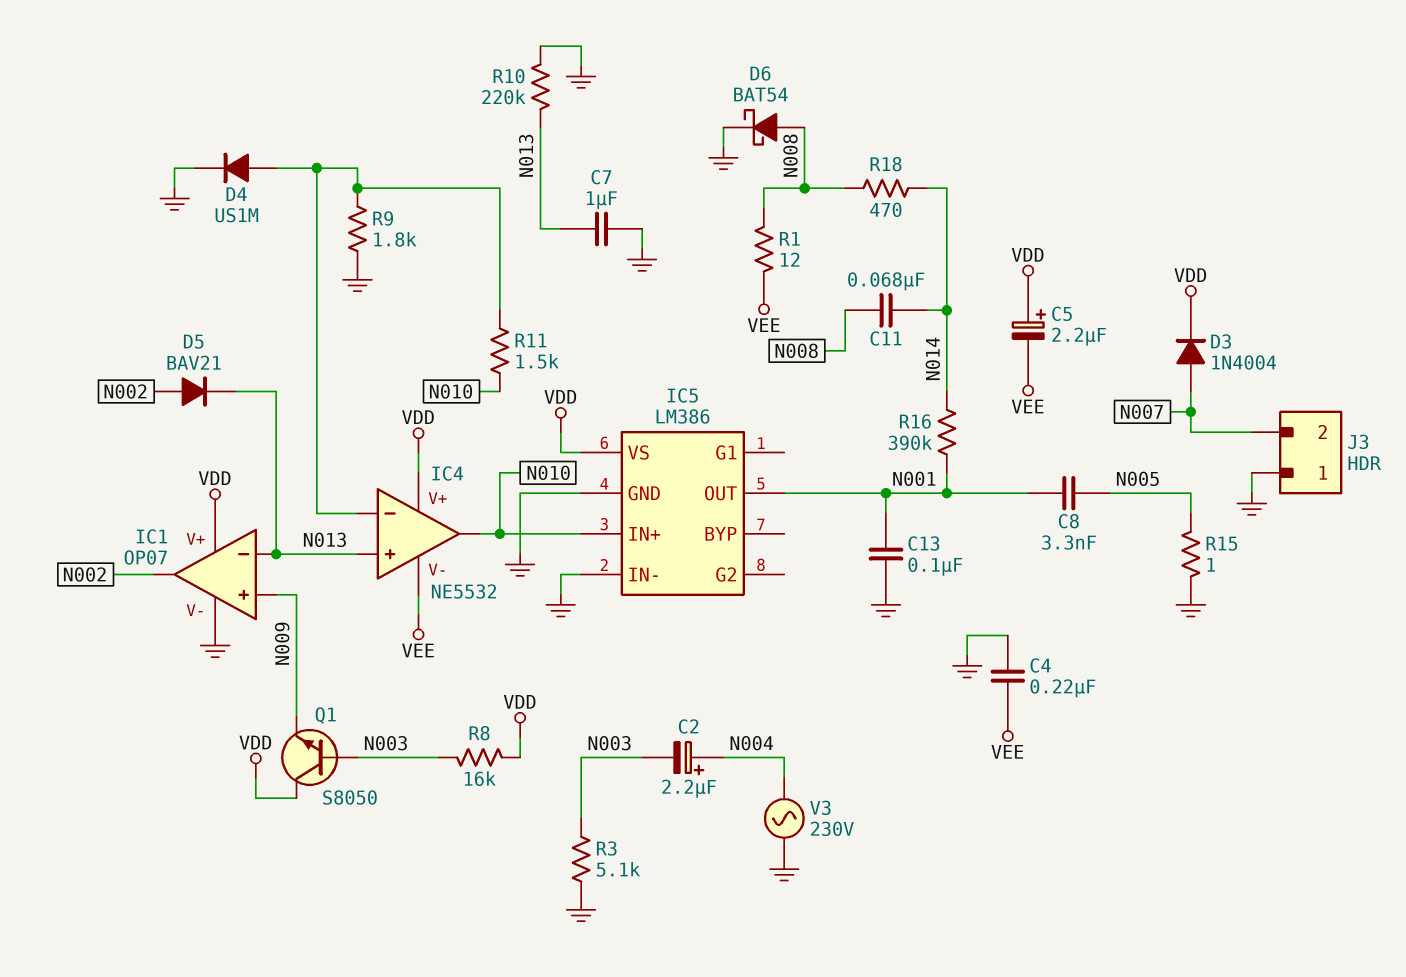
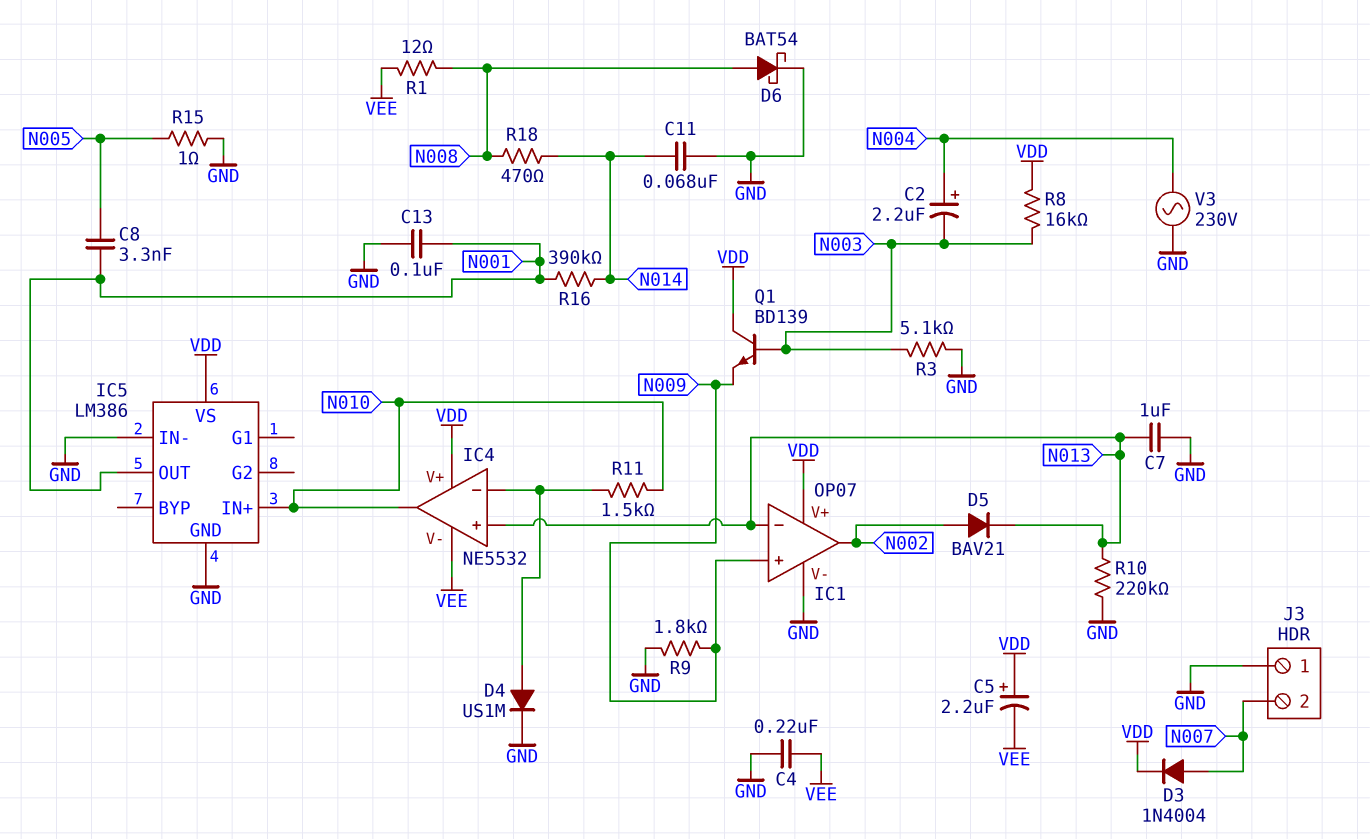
C11: 68nF (N008, N014) -> 68nF (GND, N014)
Q1: NPN S8050 (B N003, C VDD, E N009) -> NPN BD139 (B N003, C VDD, E N009)
R9: 1.8k (GND, IC4/in-) -> 1.8k (GND, N009)

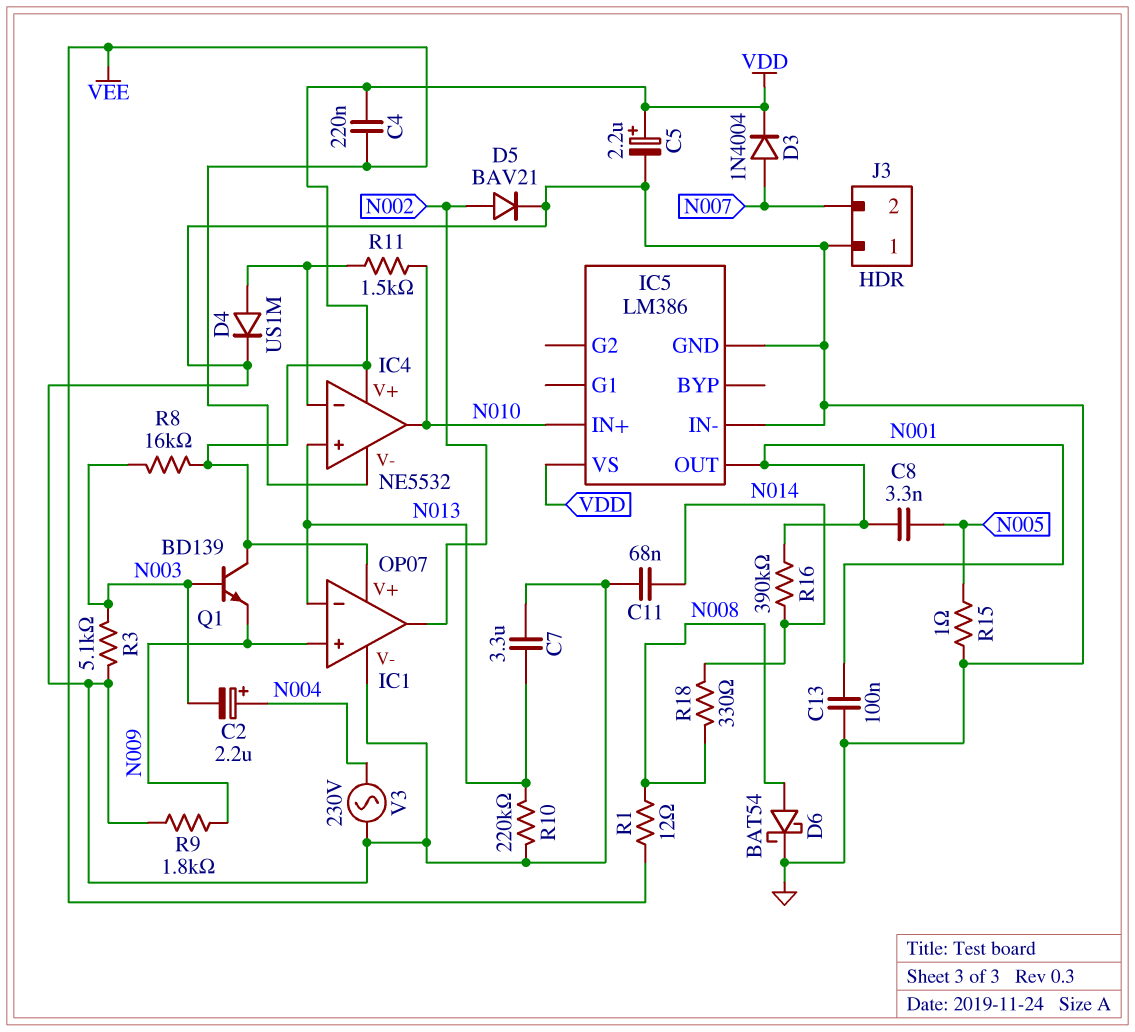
C4: 220nF (GND, VEE) -> 220nF (VDD, VEE)
C5: 2.2uF (plus VDD, minus VEE) -> 2.2uF (plus VDD, minus GND)
C7: 1uF (GND, N013) -> 3.3uF (GND, N013)
D5: diode BAV21 (A N002, K N013) -> diode BAV21 (A N002, K GND)
R18: 470 (N008, N014) -> 330 (N008, N014)

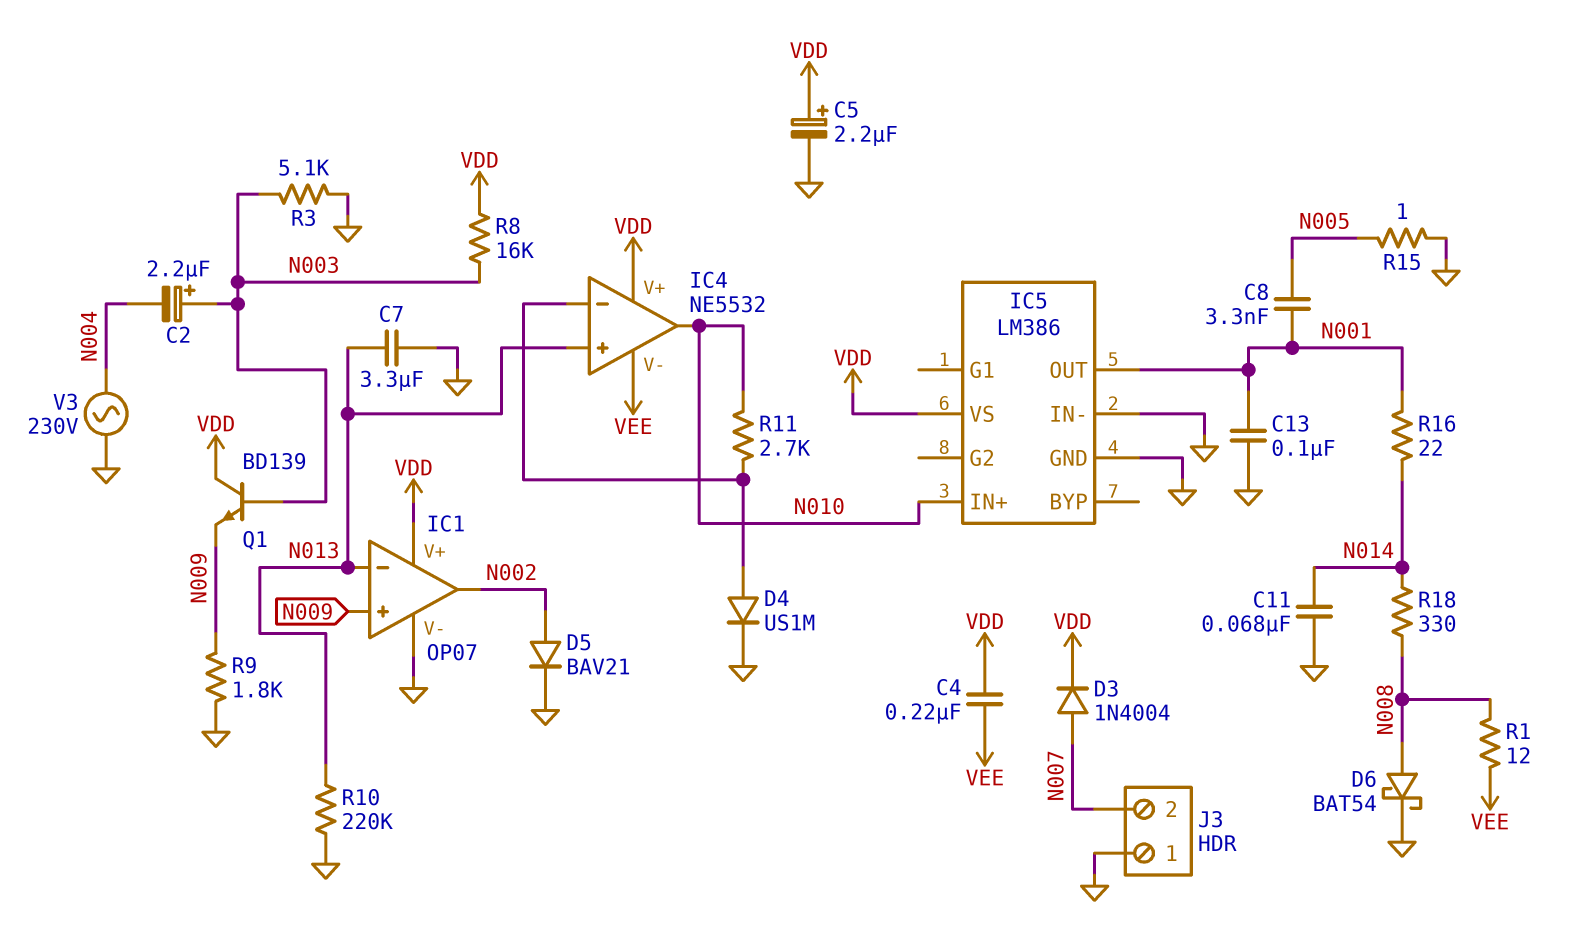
C2: 2.2uF (plus N004, minus N003) -> 2.2uF (plus N003, minus N004)
R11: 1.5k (IC4/in-, N010) -> 2.7k (IC4/in-, N010)
R16: 390k (N001, N014) -> 22 (N001, N014)

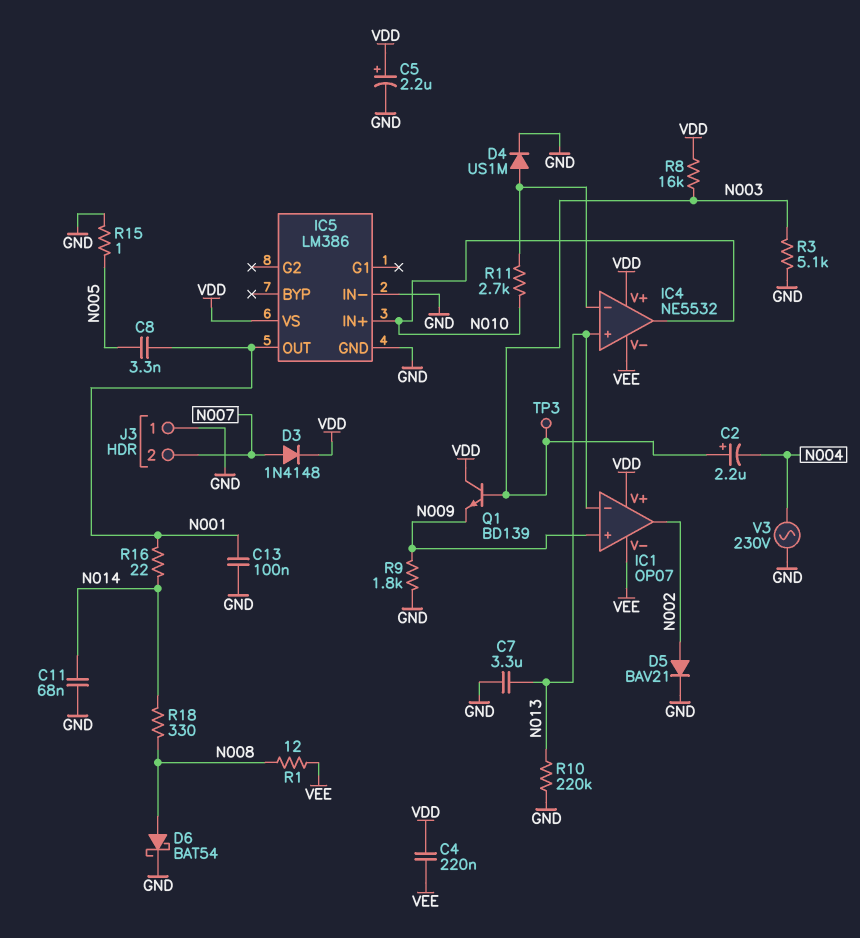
D3: diode 1N4004 (A N007, K VDD) -> diode 1N4148 (A N007, K VDD)
IC1 pin V-: GND -> VEE
TP3: none -> test point (N003)

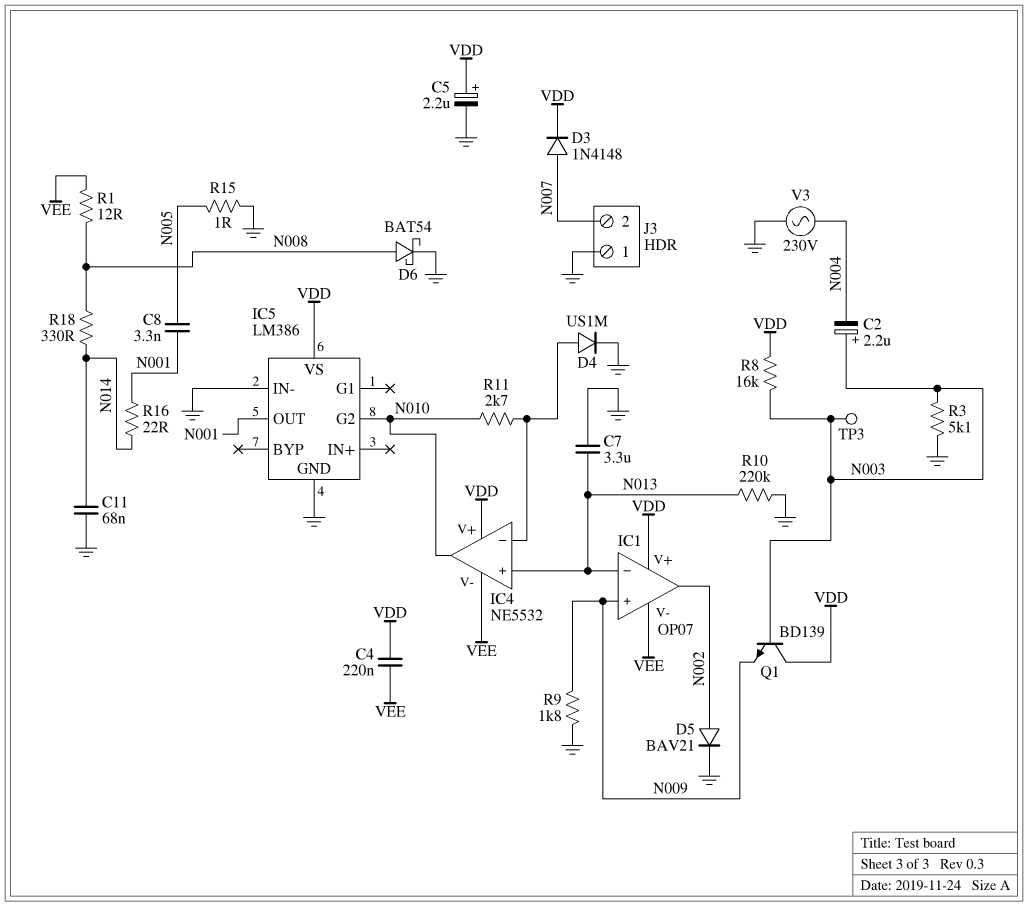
C13: 100nF (GND, N001) -> none
IC5 pin G2: none -> N010
IC5 pin IN+: N010 -> none

